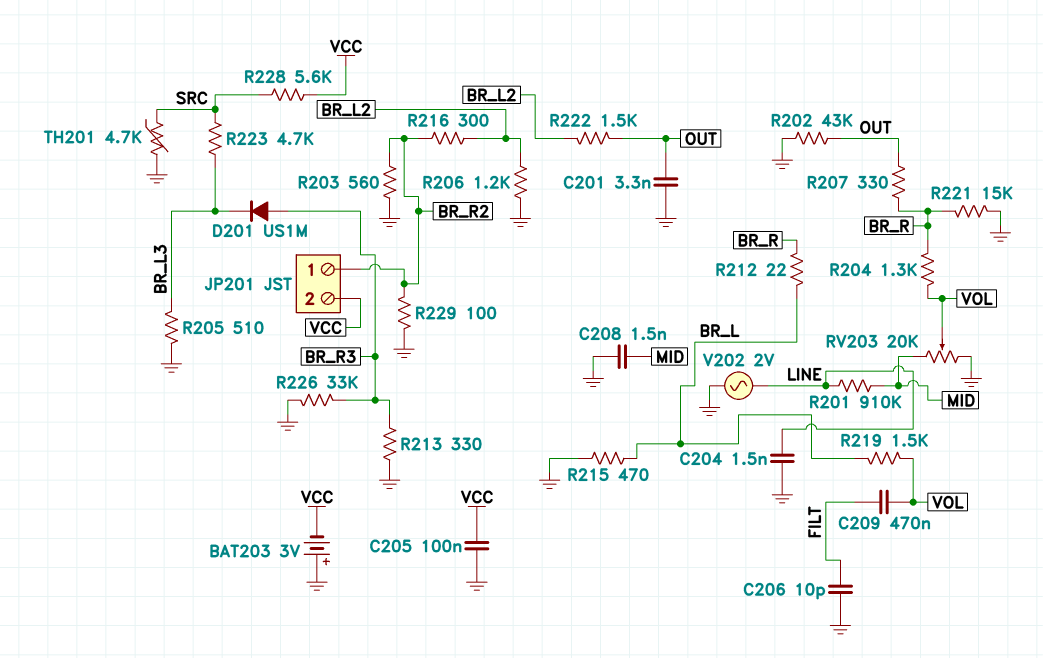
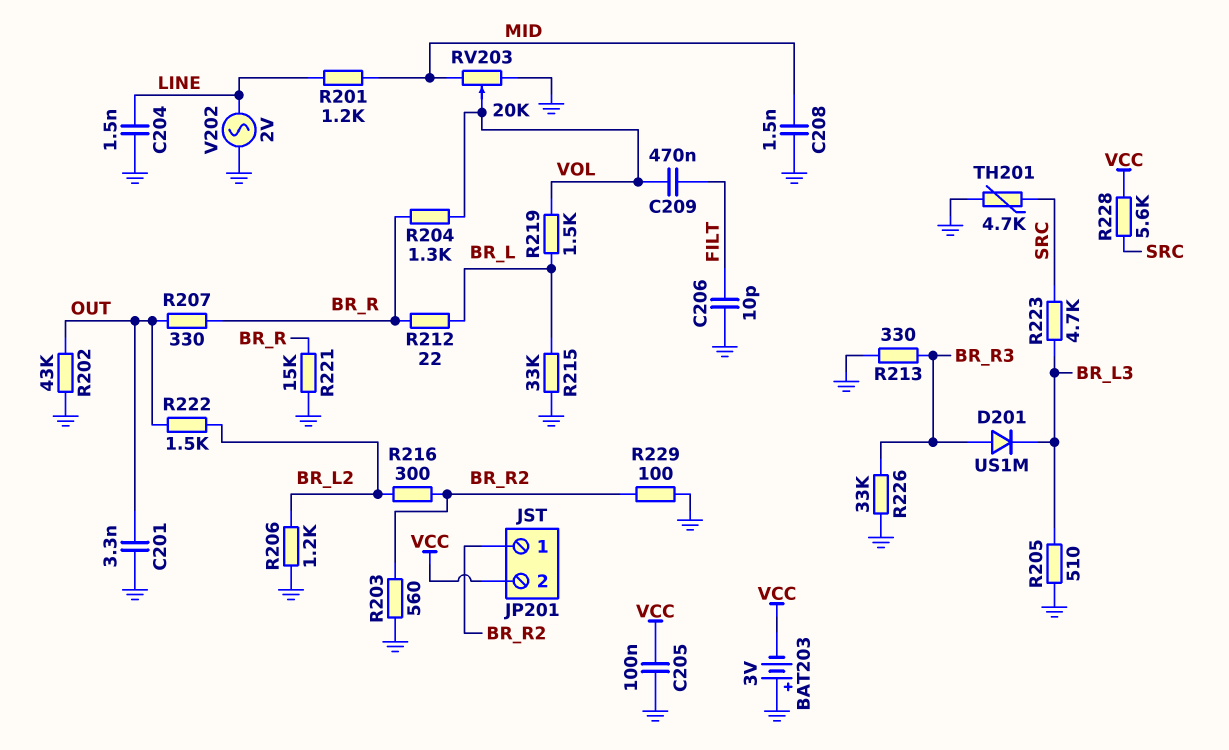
R201: 910k (LINE, MID) -> 1.2k (LINE, MID)
R215: 470 (BR_L, GND) -> 33k (BR_L, GND)

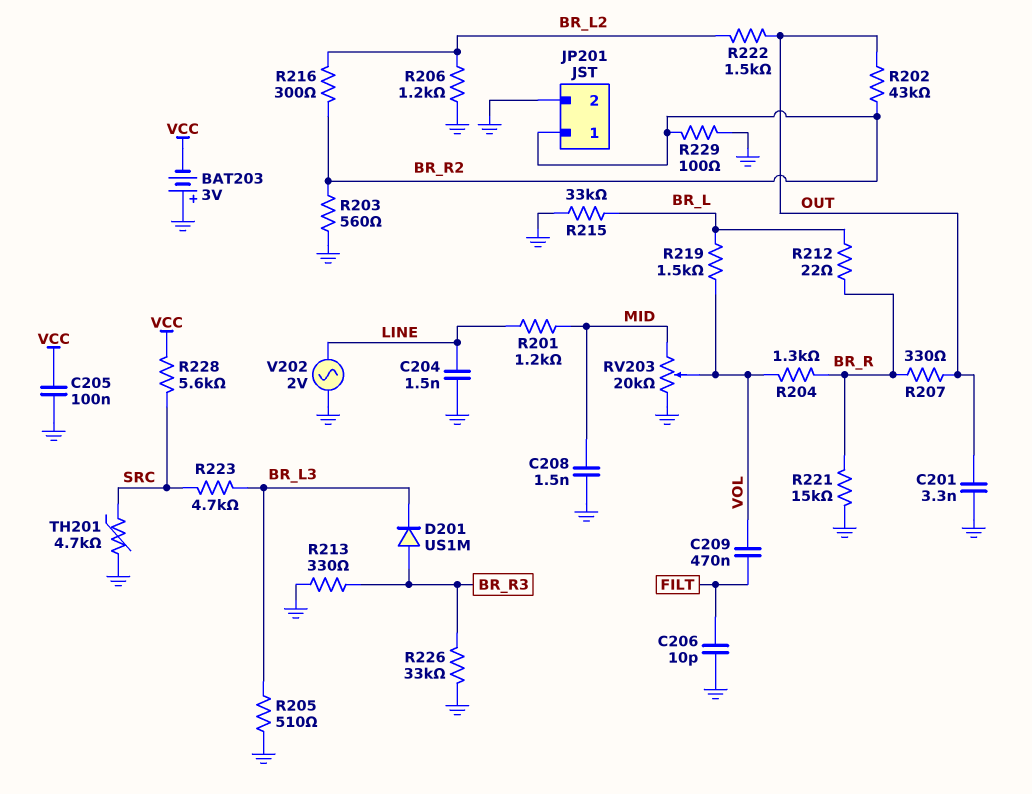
JP201 pin 2: VCC -> GND
R202: 43k (GND, OUT) -> 43k (BR_R2, OUT)

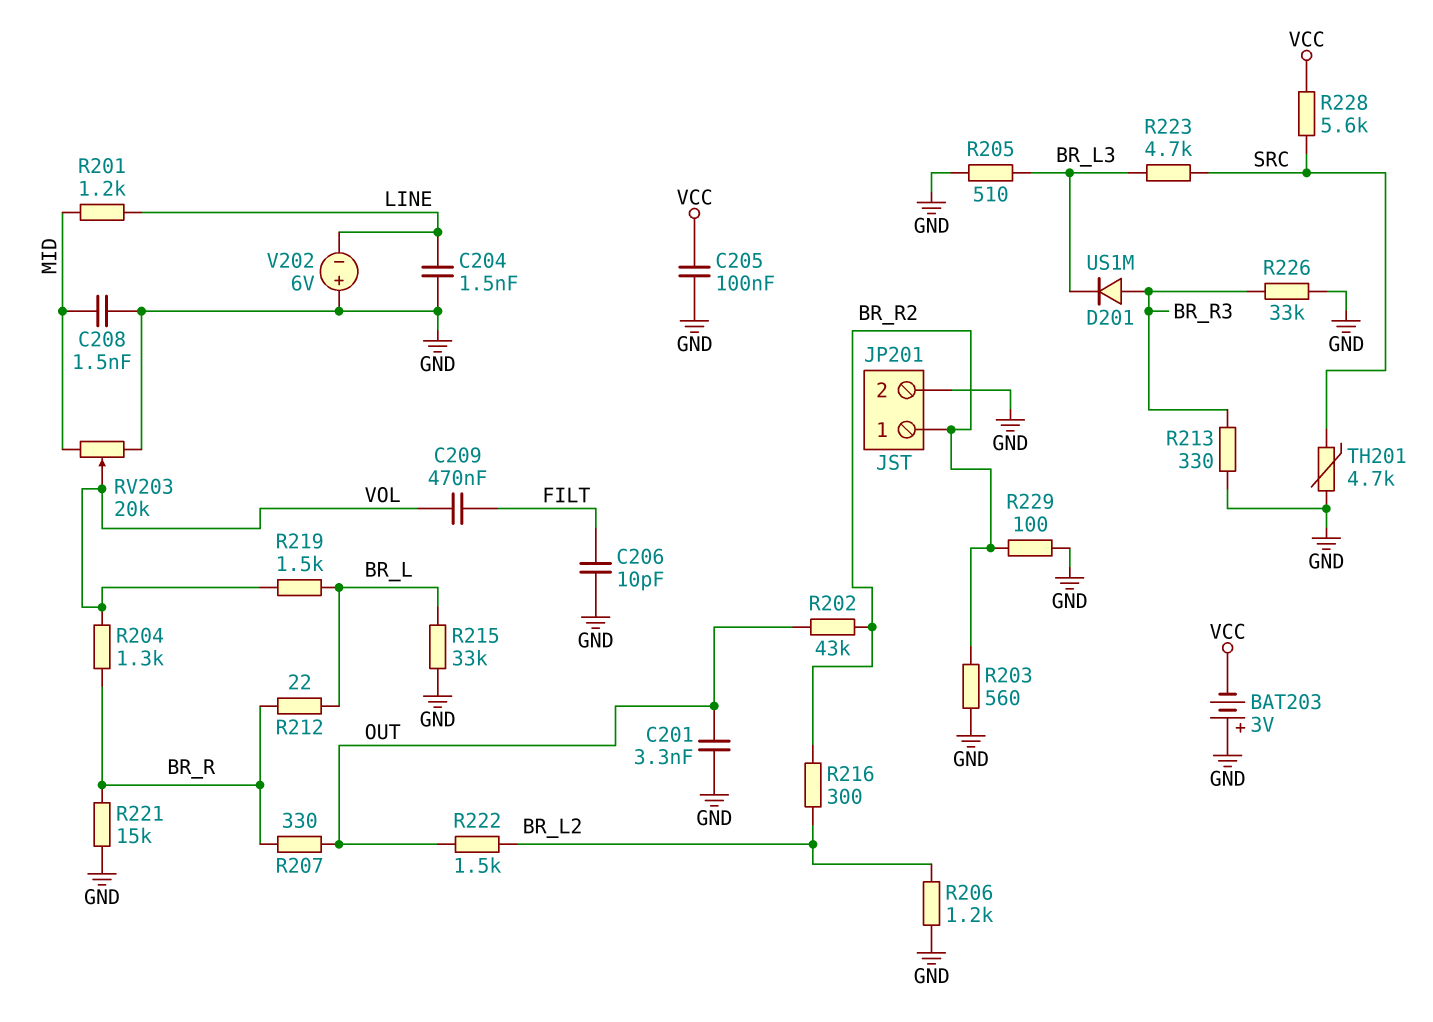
V202: AC 2V (GND, LINE) -> 6V (plus GND, minus LINE)

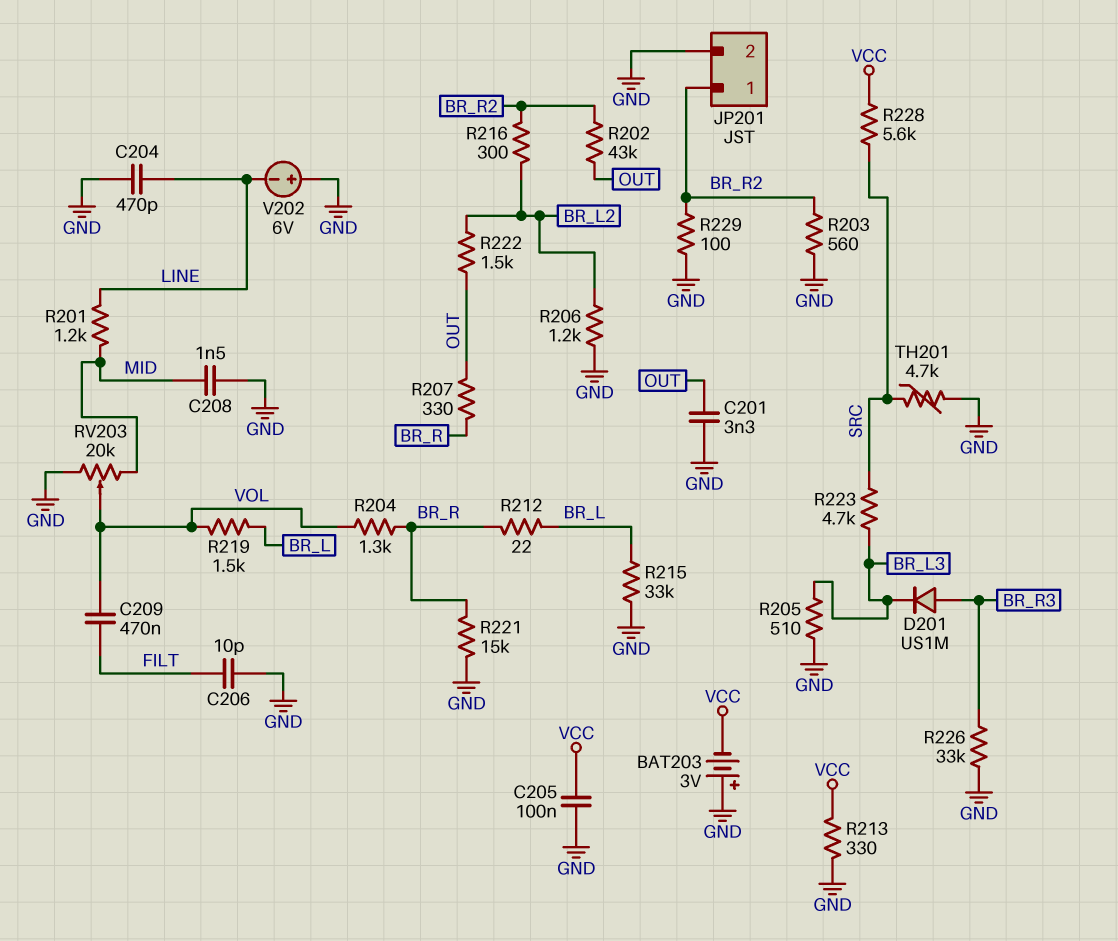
C204: 1.5nF (GND, LINE) -> 470pF (GND, LINE)
R213: 330 (BR_R3, GND) -> 330 (GND, VCC)

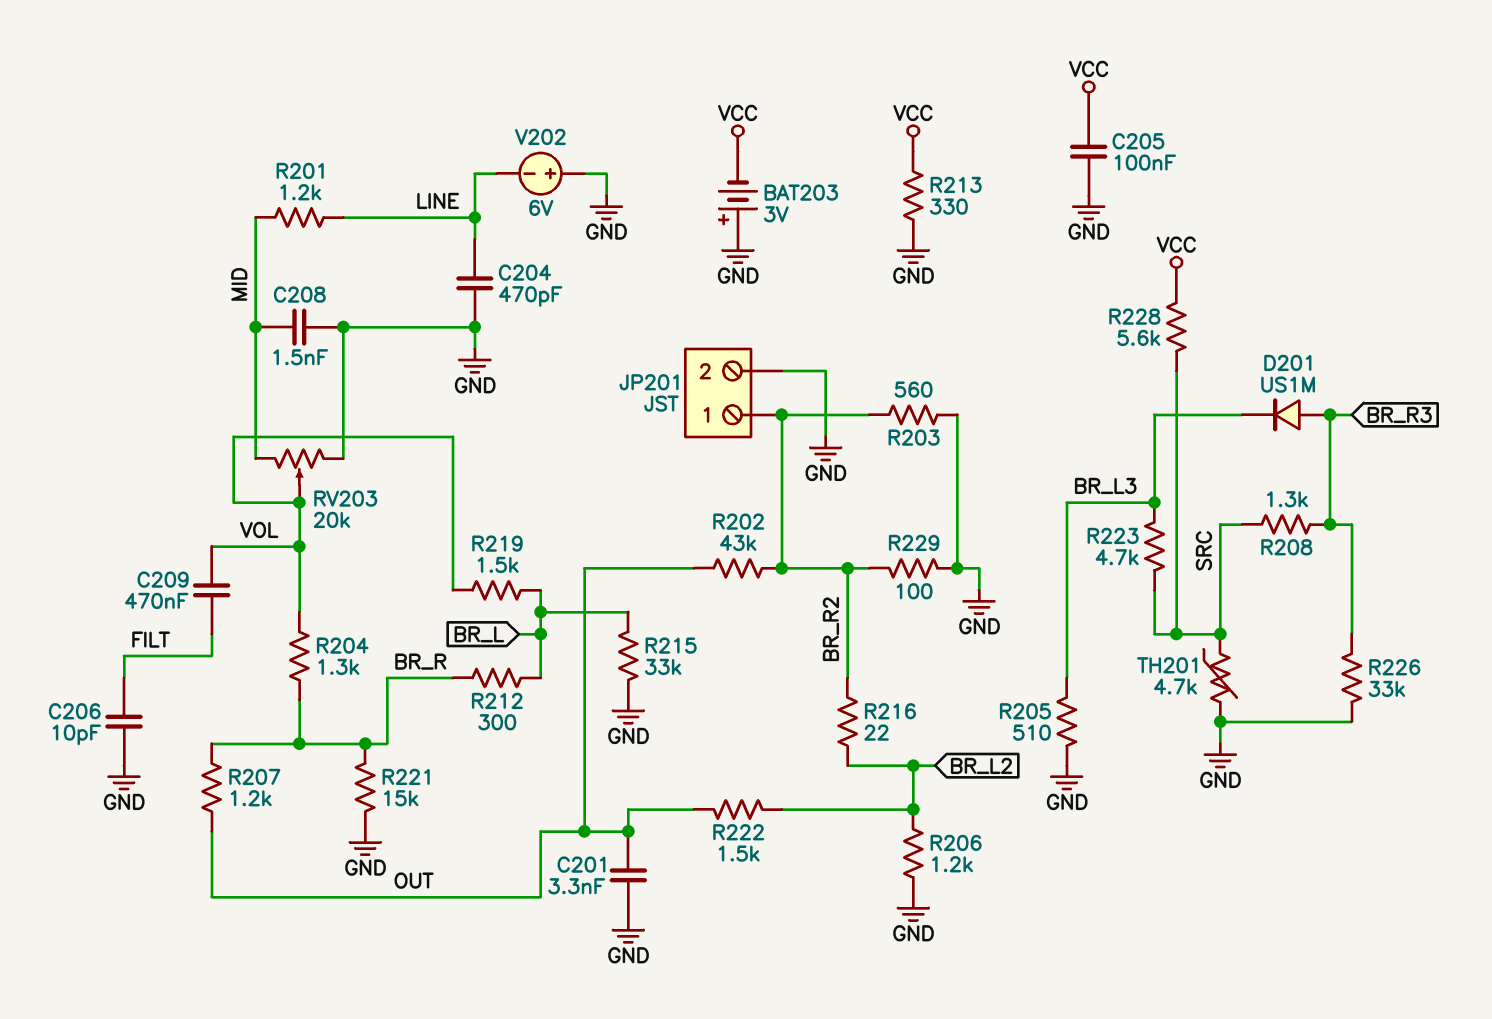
R207: 330 (BR_R, OUT) -> 1.2k (BR_R, OUT)
R208: none -> 1.3k (BR_R3, SRC)
R212: 22 (BR_L, BR_R) -> 300 (BR_L, BR_R)
R216: 300 (BR_L2, BR_R2) -> 22 (BR_L2, BR_R2)

